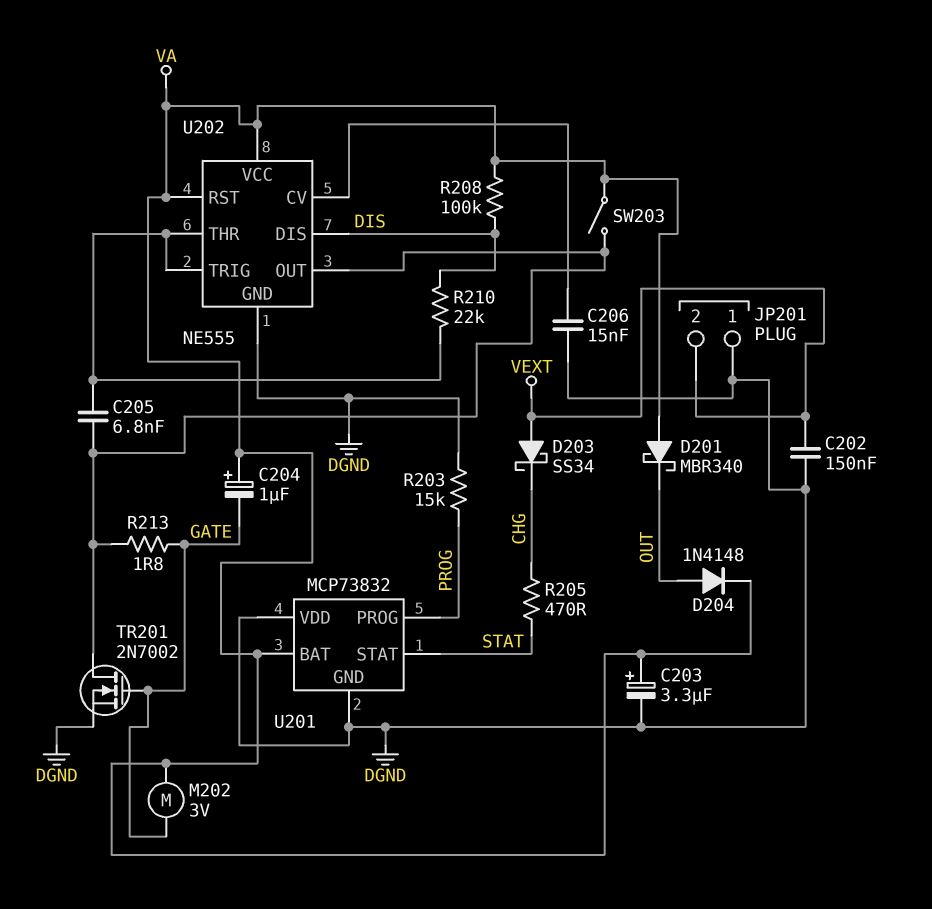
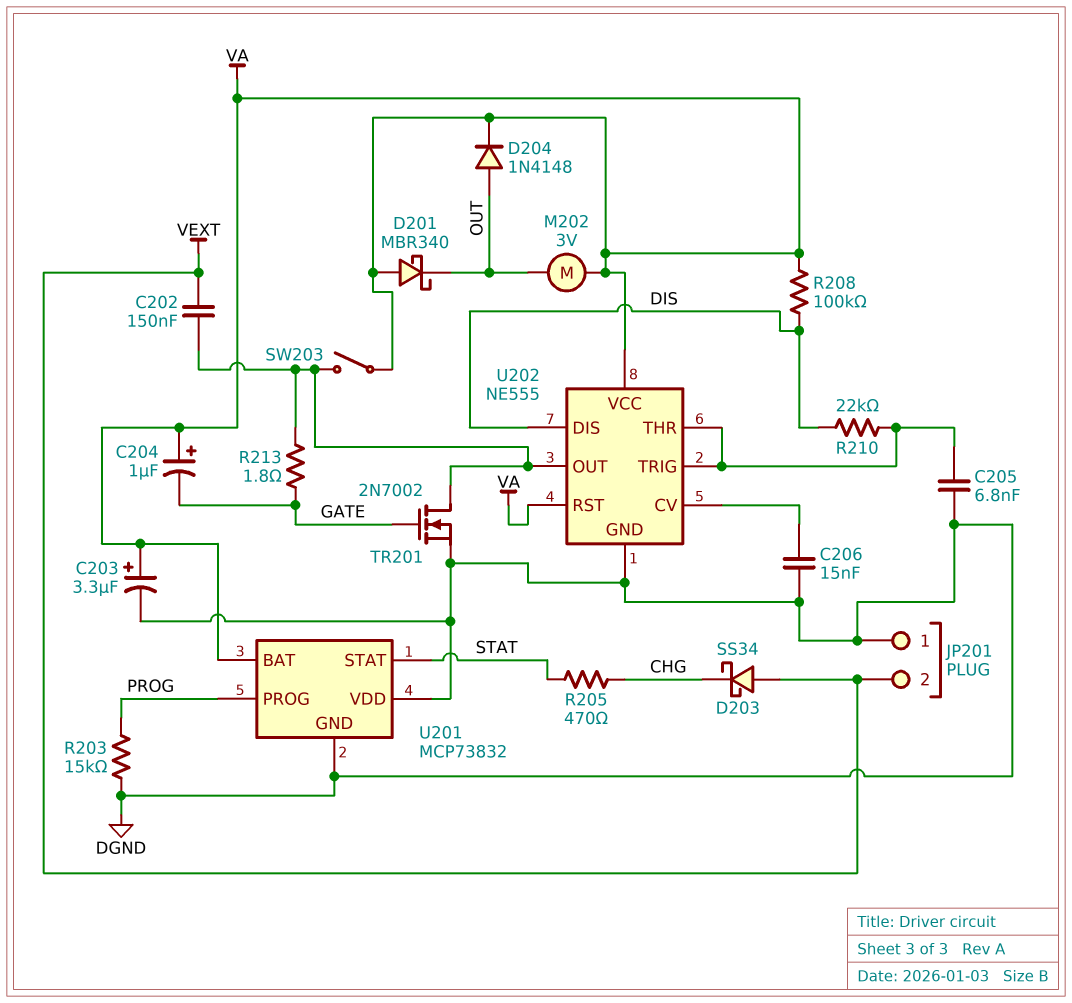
C202: 150nF (DGND, VEXT) -> 150nF (U202/OUT, VEXT)
C205: 6.8nF (U202/OUT, U202/THR) -> 6.8nF (DGND, U202/THR)
M202: motor 3V (GATE, VA) -> motor 3V (OUT, VA)

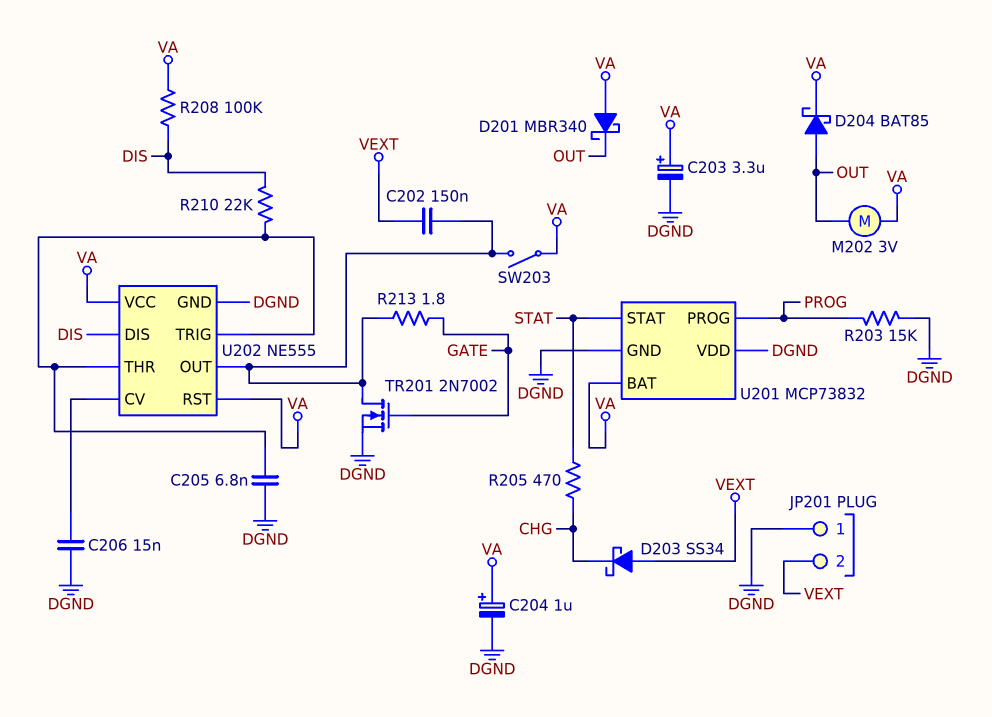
C204: 1uF (plus VA, minus GATE) -> 1uF (plus VA, minus DGND)
D204: diode 1N4148 (A OUT, K VA) -> schottky BAT85 (A OUT, K VA)

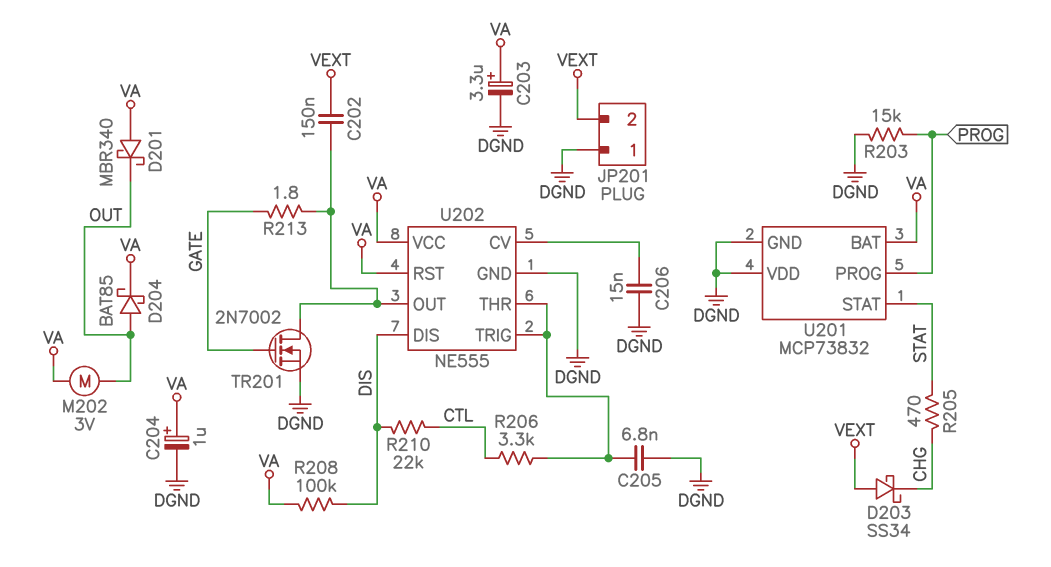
R206: none -> 3.3k (CTL, U202/THR)
R210: 22k (DIS, U202/THR) -> 22k (CTL, DIS)
SW203: switch (U202/OUT, VA) -> none

